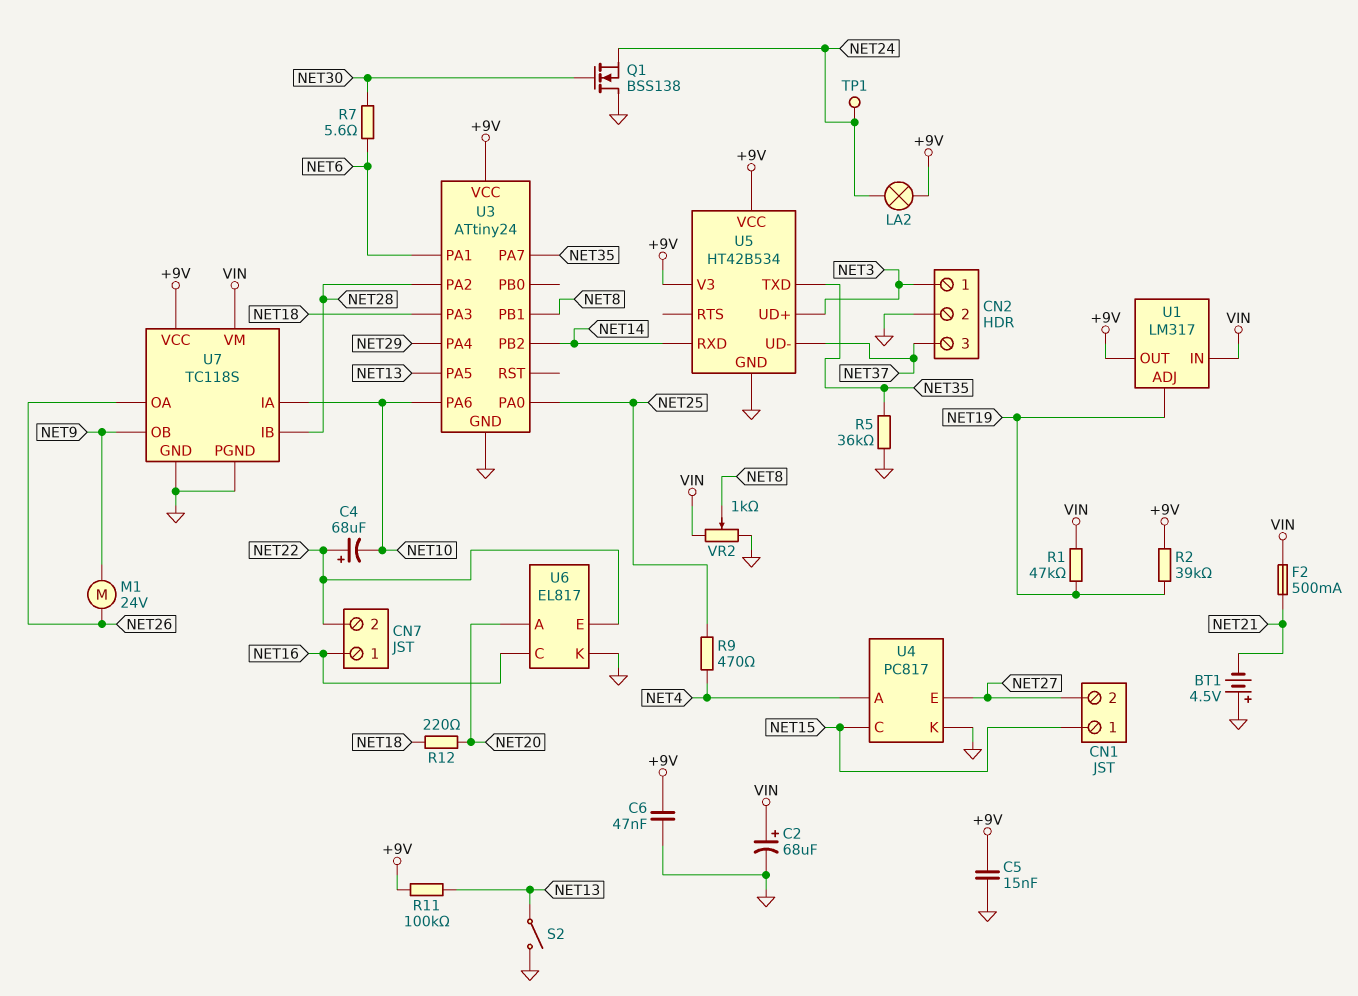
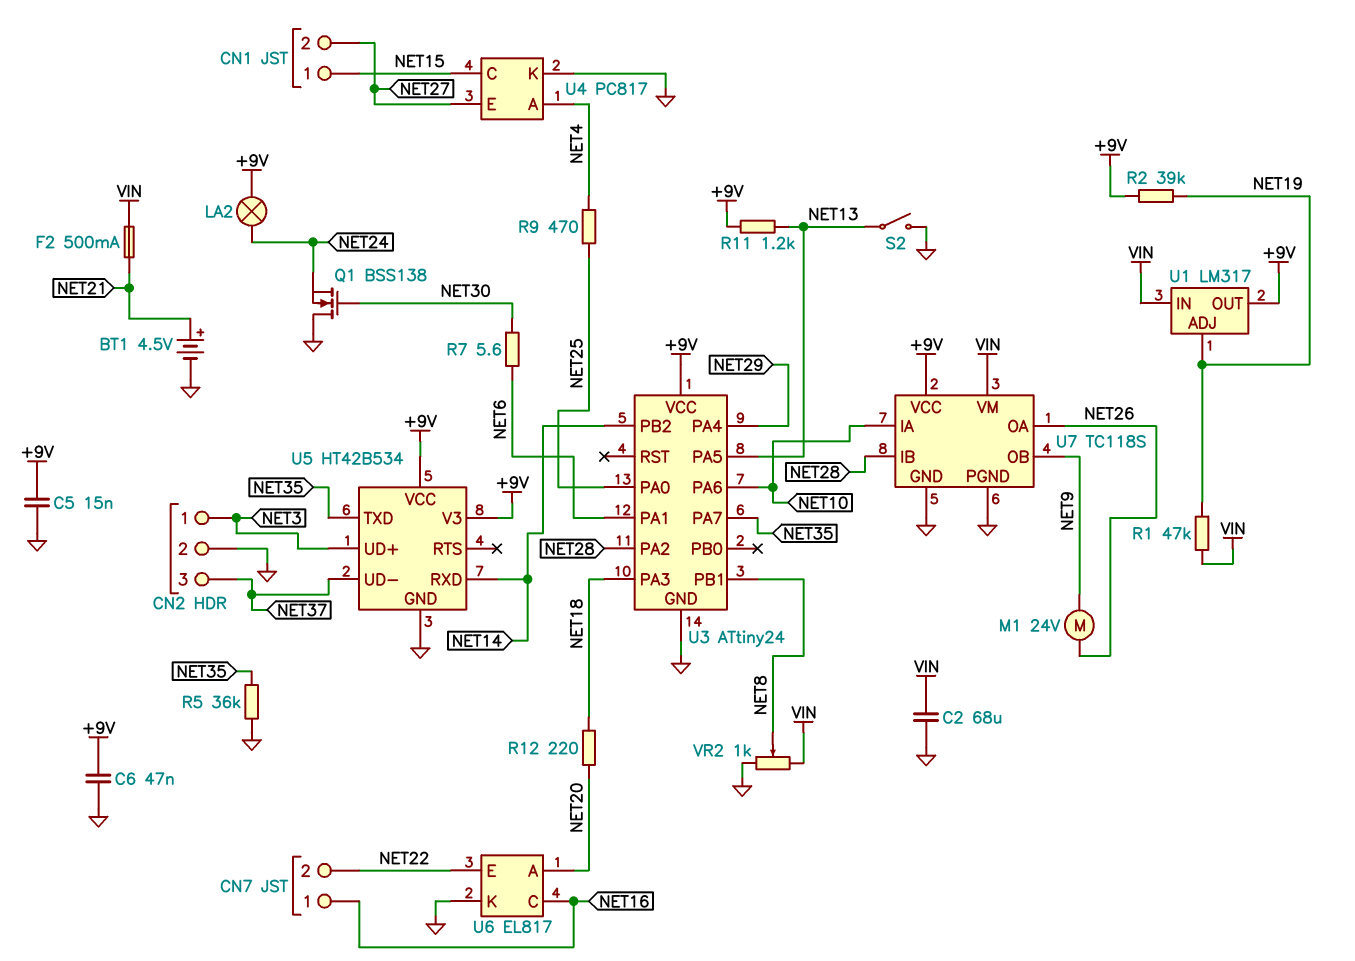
BT1: 4.5V (plus GND, minus NET21) -> 4.5V (plus NET21, minus GND)
C2: 68uF (plus VIN, minus GND) -> 68uF (GND, VIN)
C4: 68uF (plus NET22, minus NET10) -> none
R11: 100k (+9V, NET13) -> 1.2k (+9V, NET13)
TP1: test point (NET24) -> none

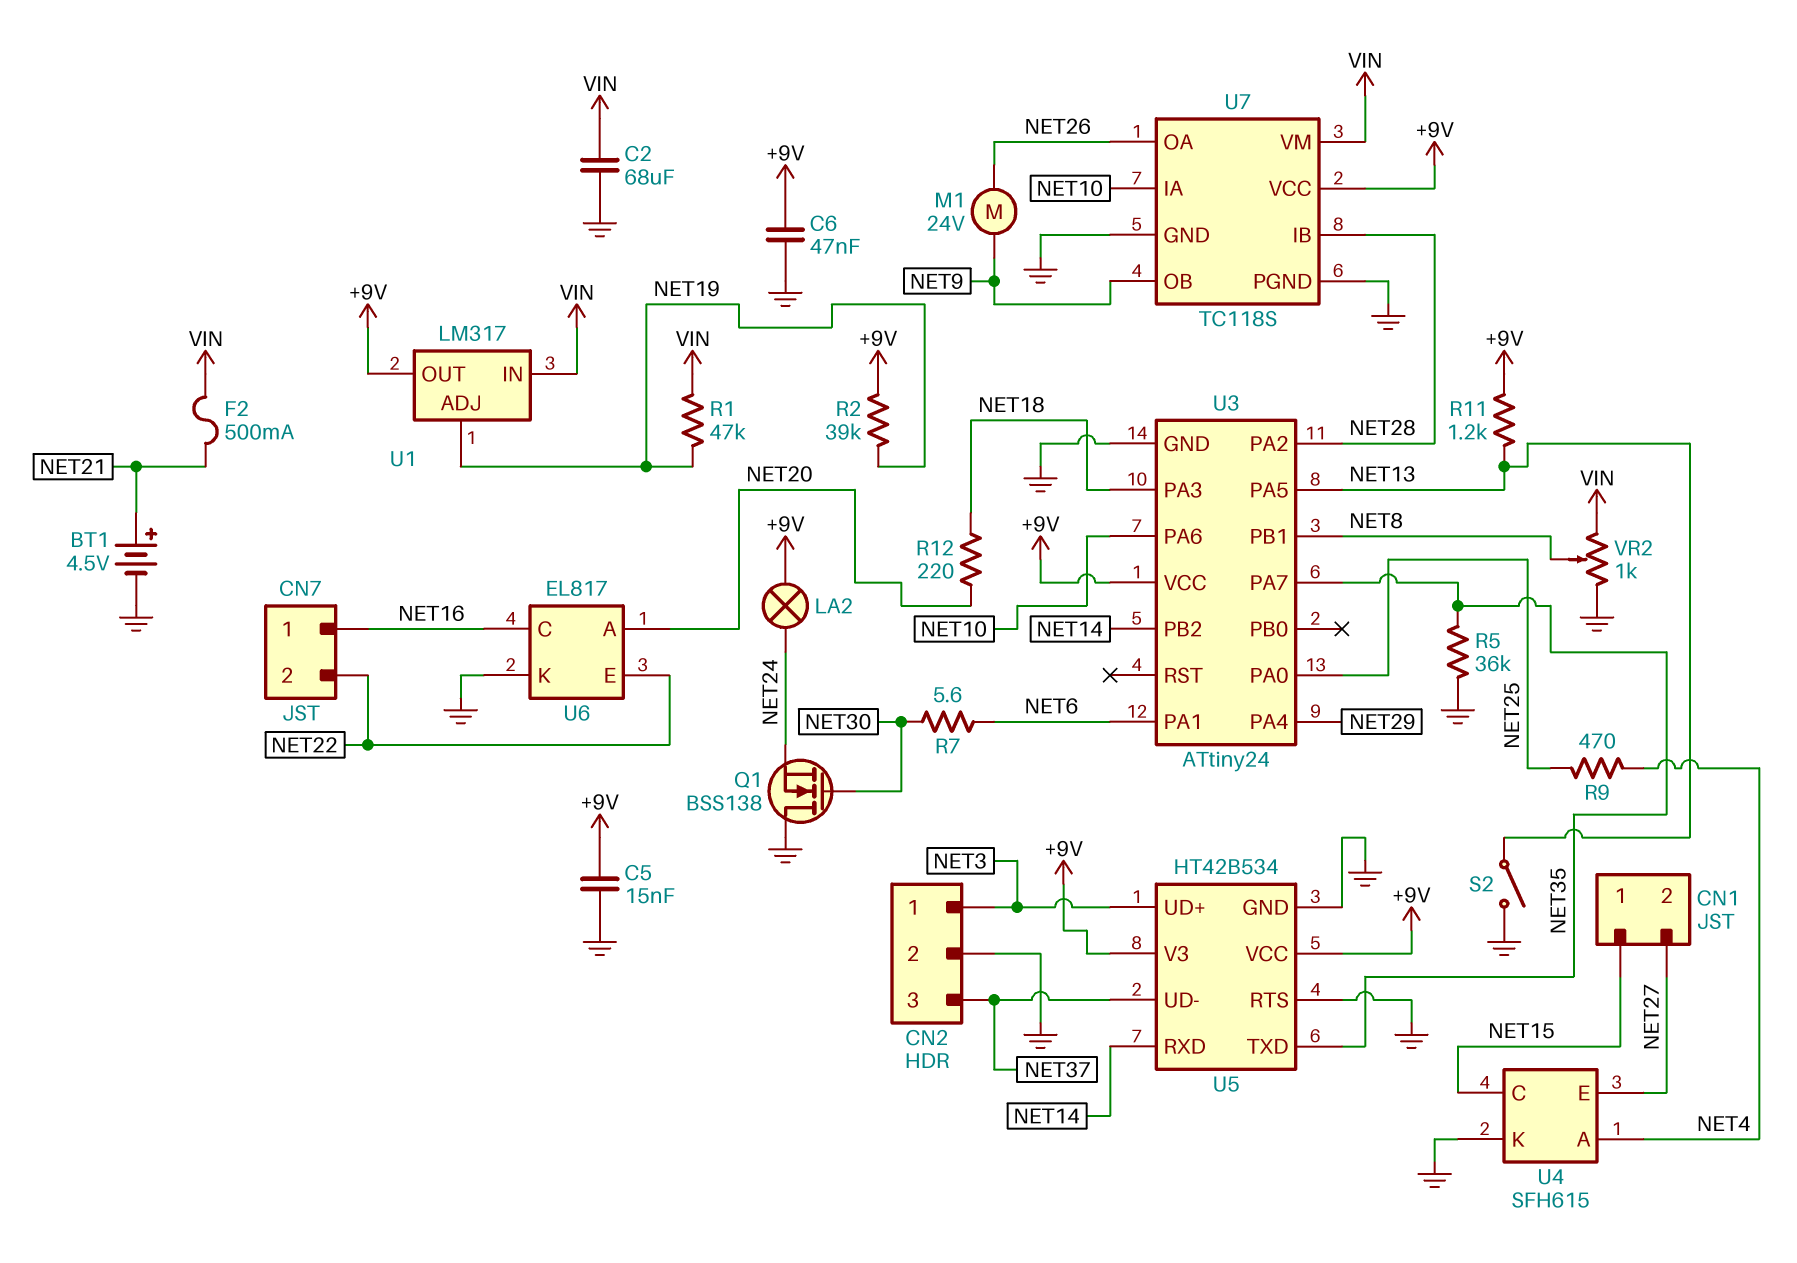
U4: PC817 -> SFH615
U5 pin RTS: none -> GND

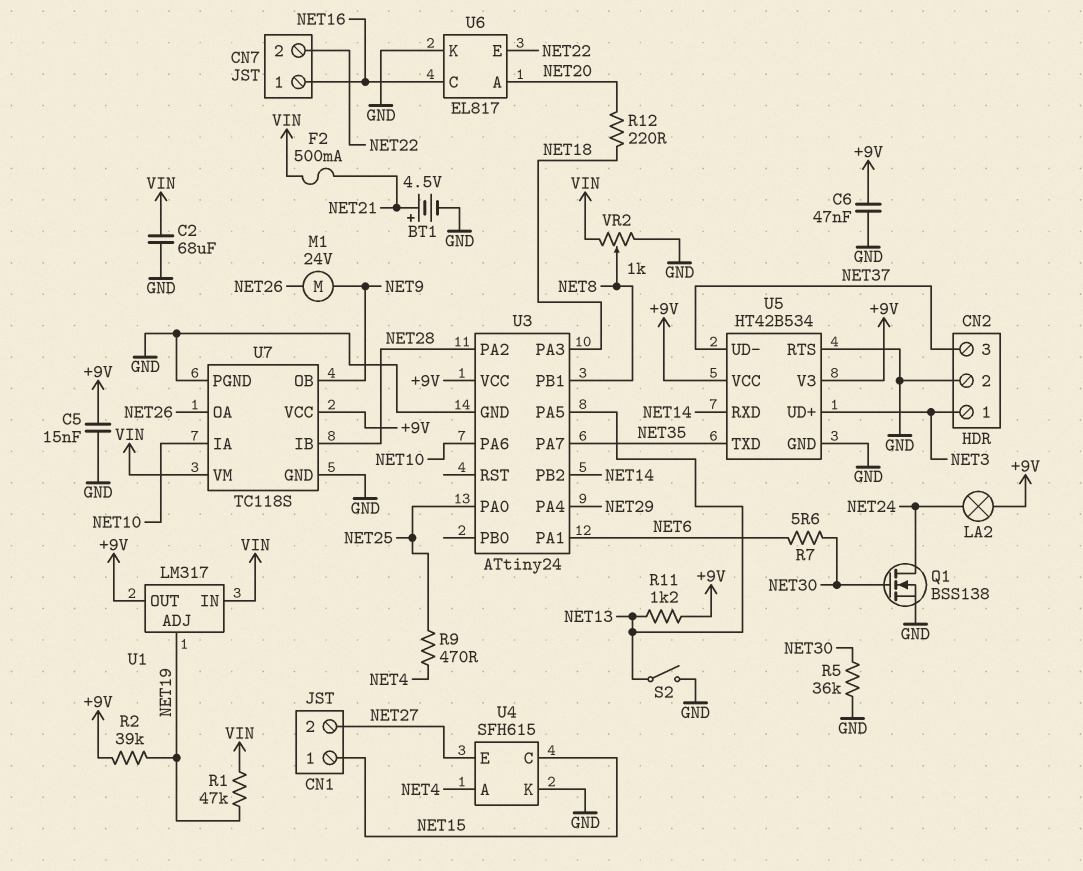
Q1: NMOS BSS138 (G NET30, D GND, S NET24) -> NMOS BSS138 (G NET30, D NET24, S GND)
R5: 36k (GND, NET35) -> 36k (GND, NET30)

